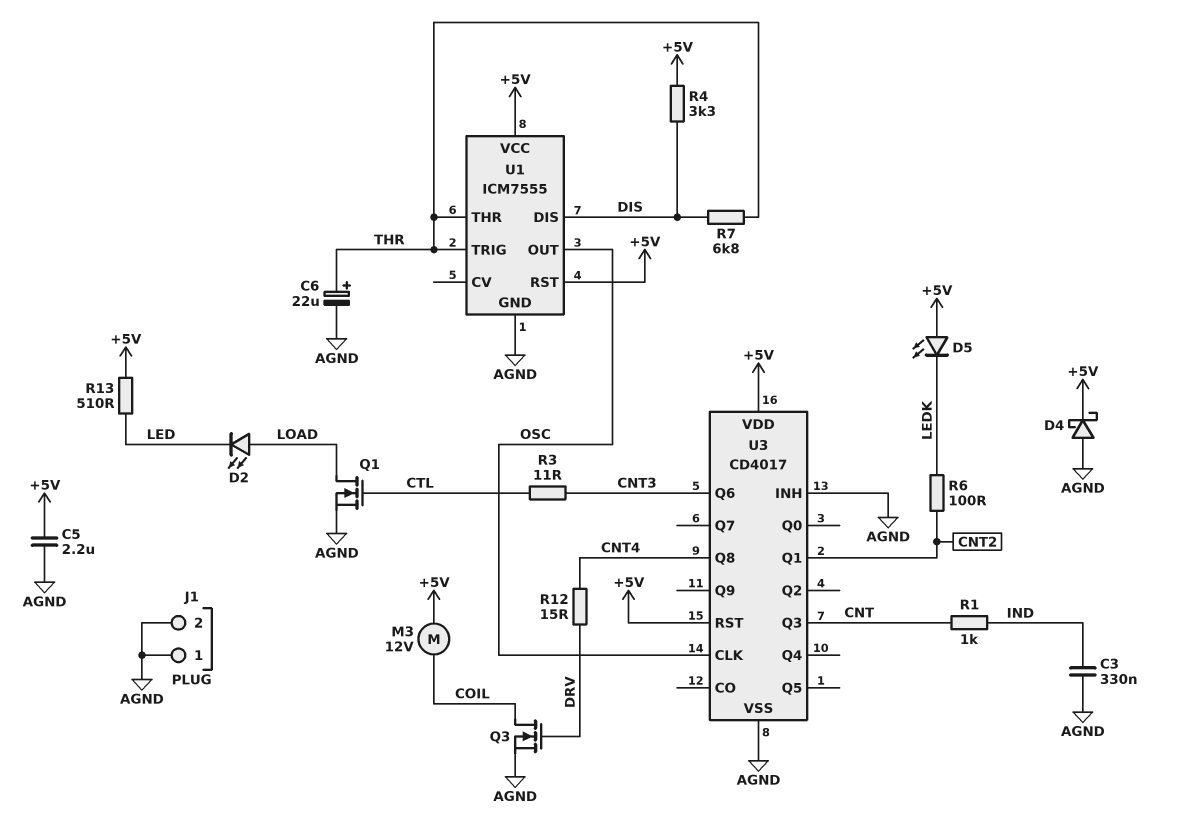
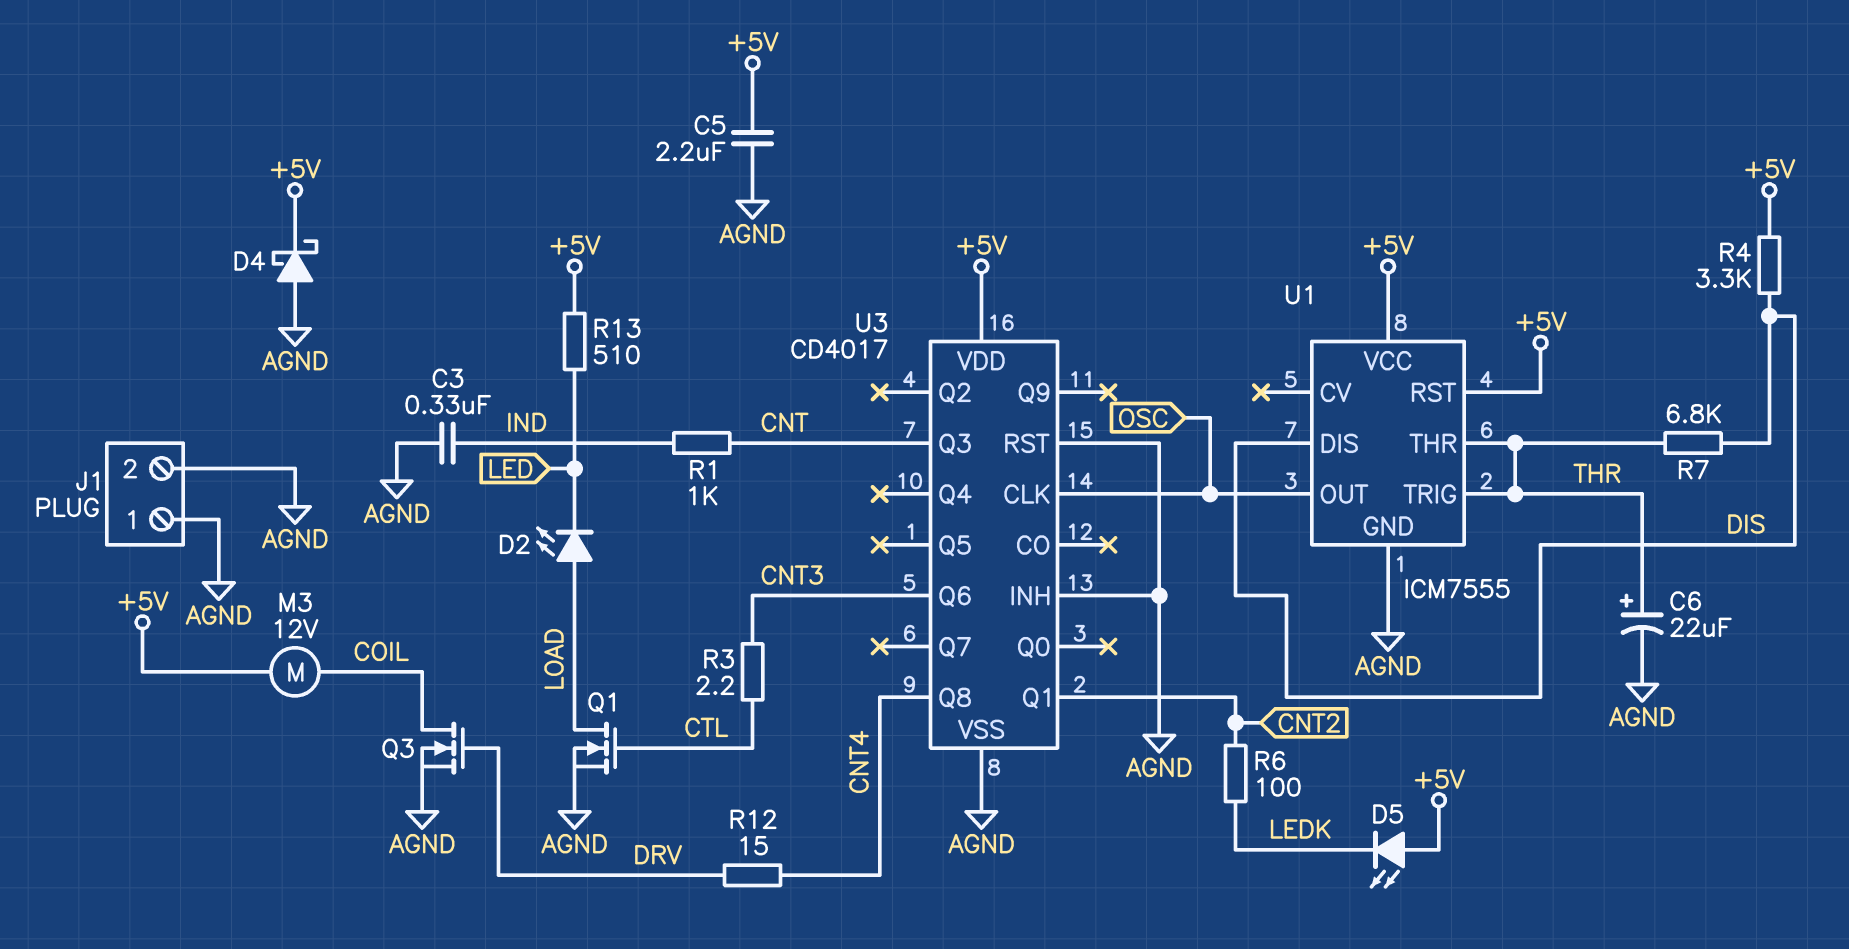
R3: 11 (CNT3, CTL) -> 2.2 (CNT3, CTL)
U3 pin RST: +5V -> AGND

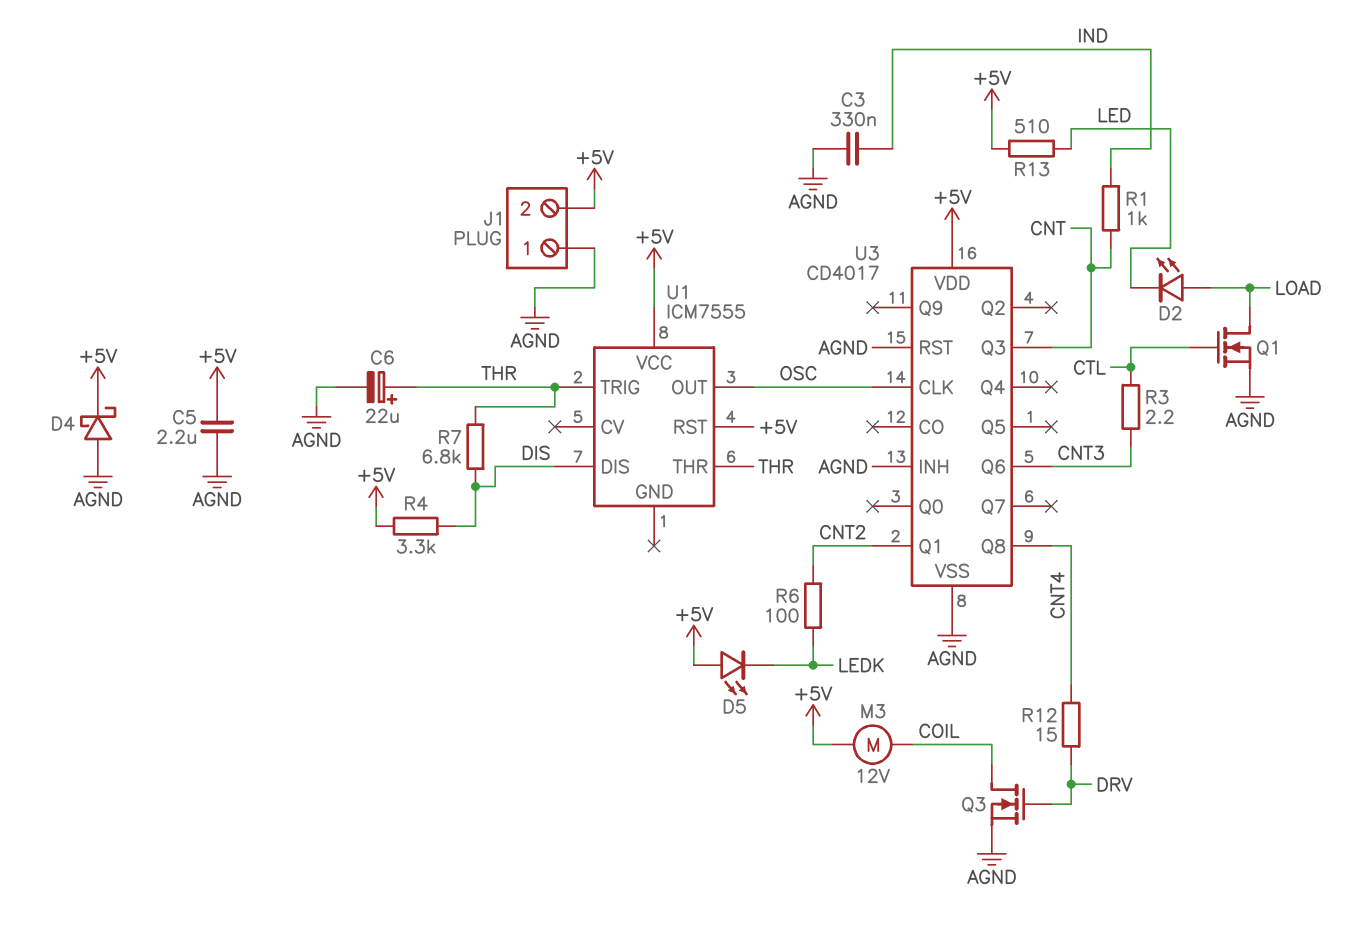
J1 pin 2: AGND -> +5V
U1 pin GND: AGND -> none

